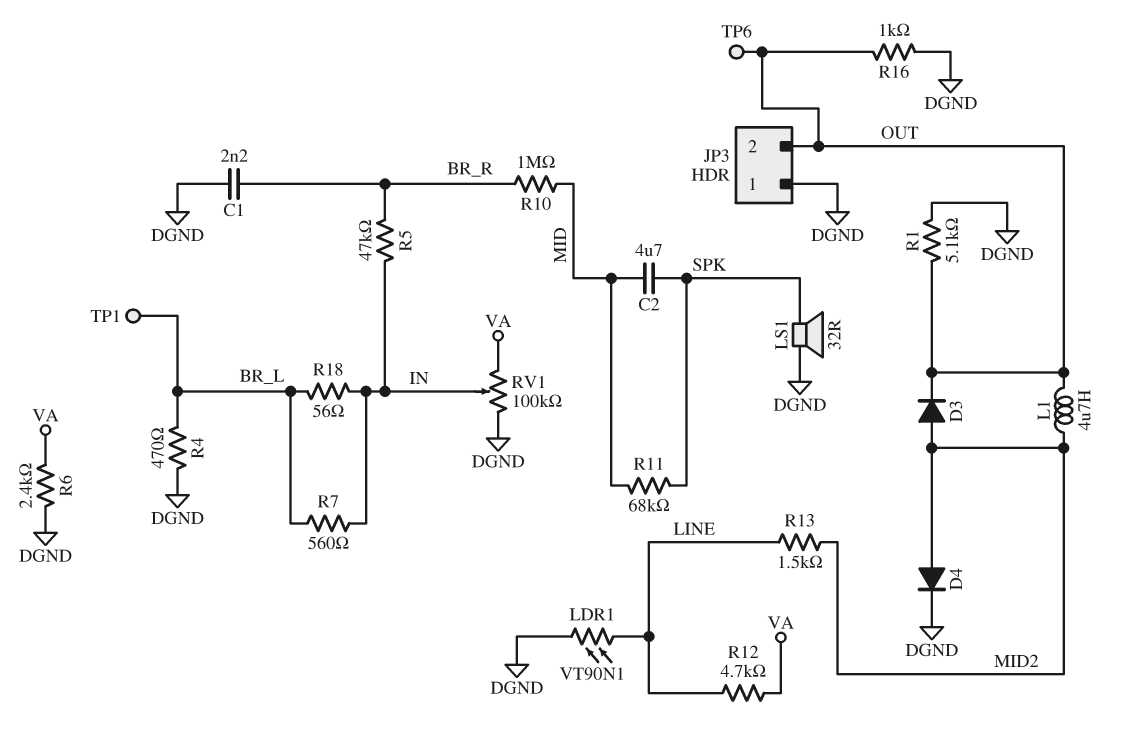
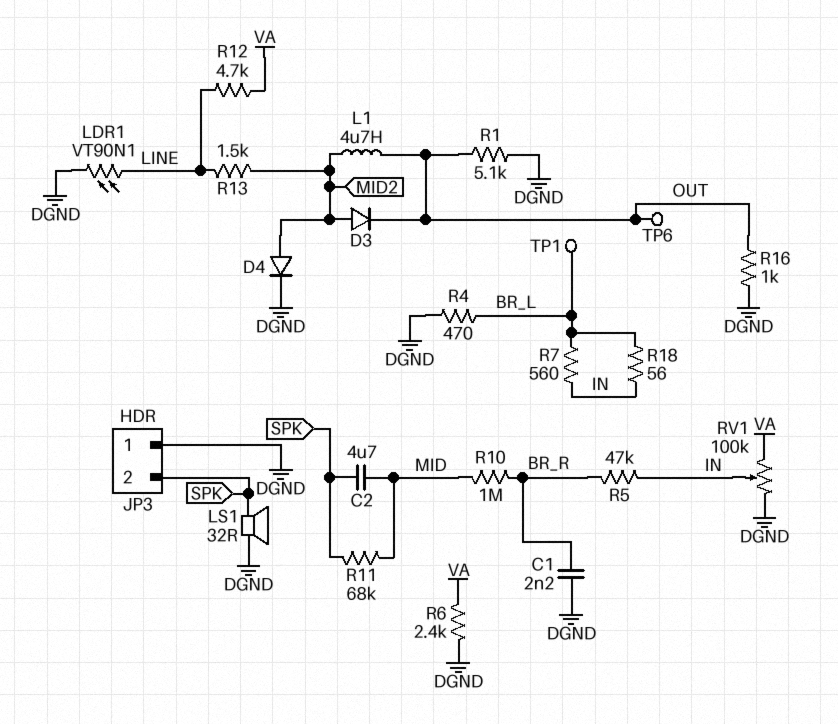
JP3 pin 2: OUT -> SPK

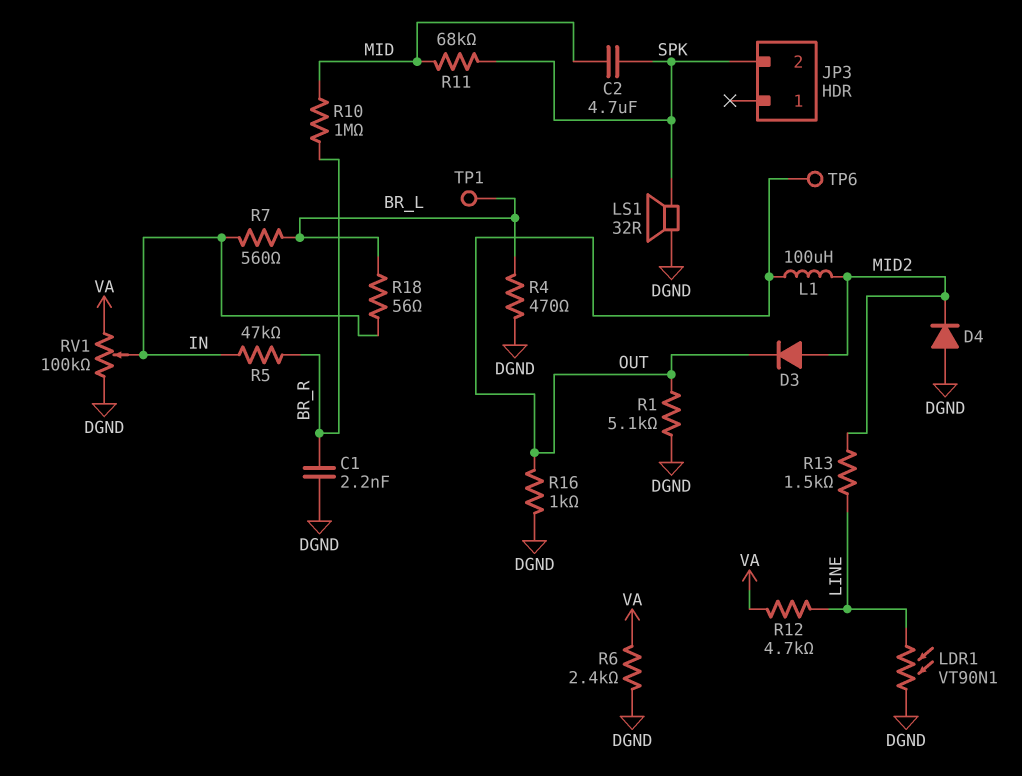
D4: diode (A MID2, K DGND) -> diode (A DGND, K MID2)
JP3 pin 1: DGND -> none
L1: 4.7uH (MID2, OUT) -> 100uH (MID2, OUT)

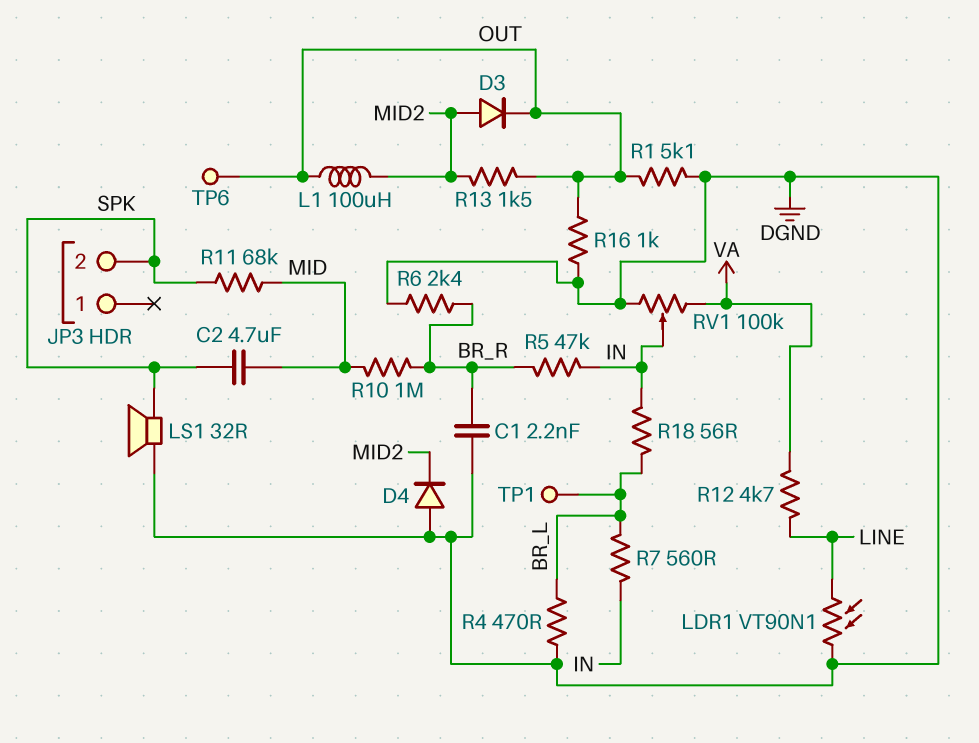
R6: 2.4k (DGND, VA) -> 2.4k (BR_R, DGND)
R13: 1.5k (LINE, MID2) -> 1.5k (MID2, OUT)

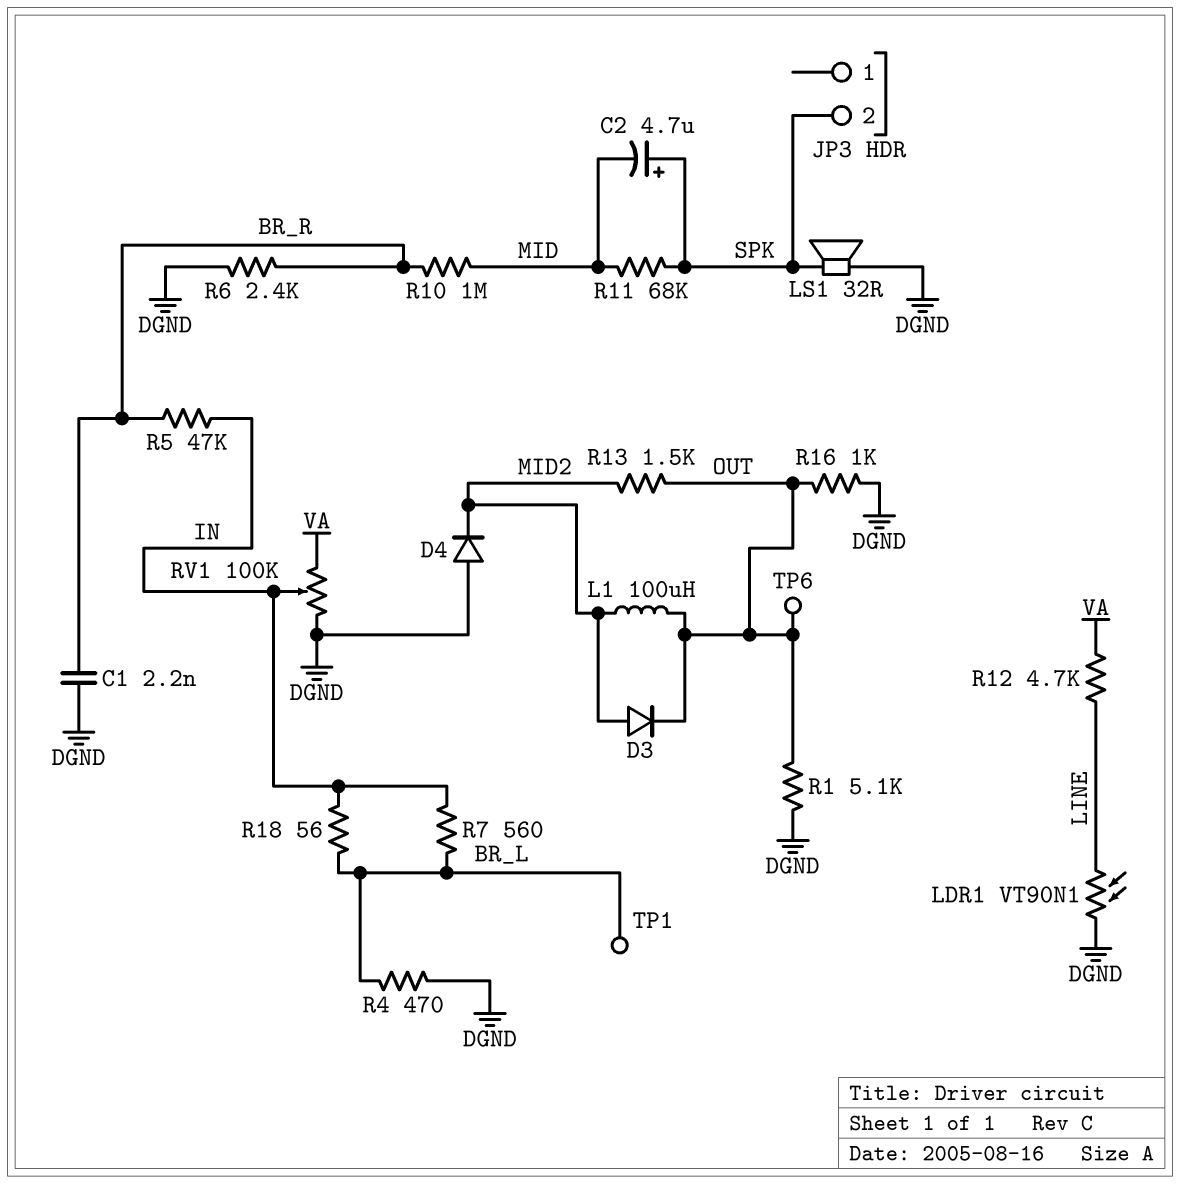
C2: 4.7uF (MID, SPK) -> 4.7uF (plus SPK, minus MID)

